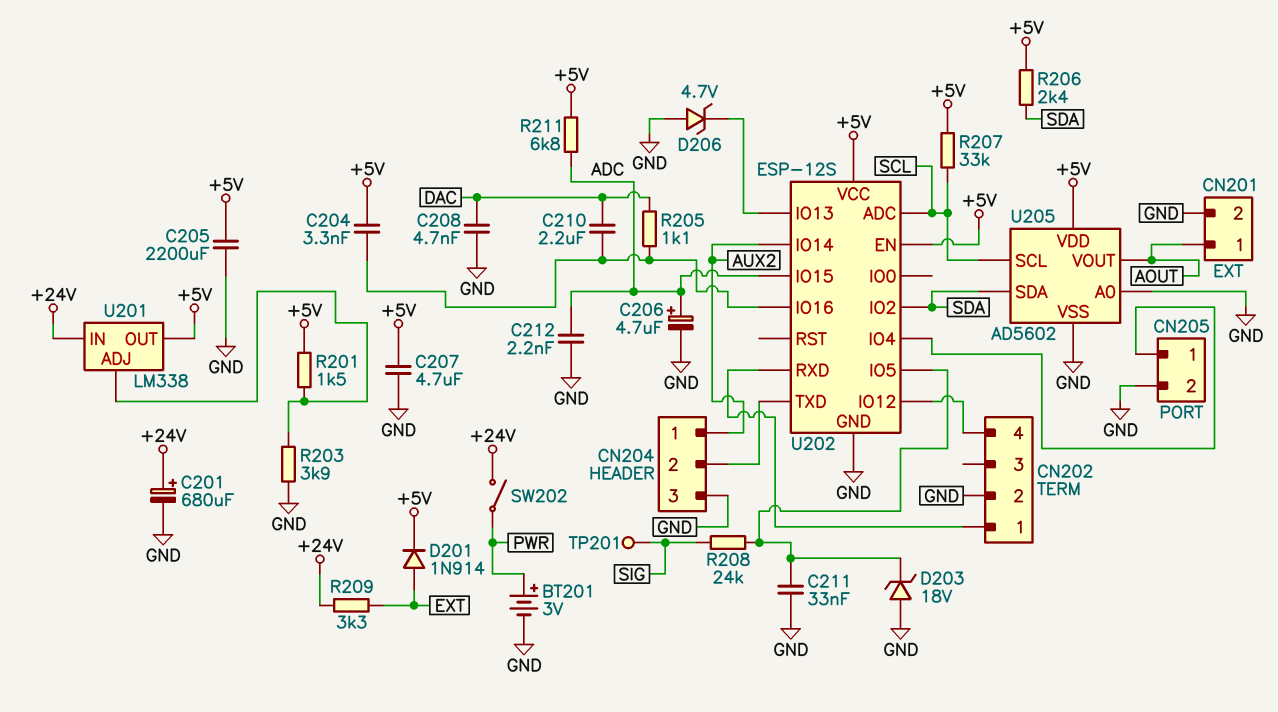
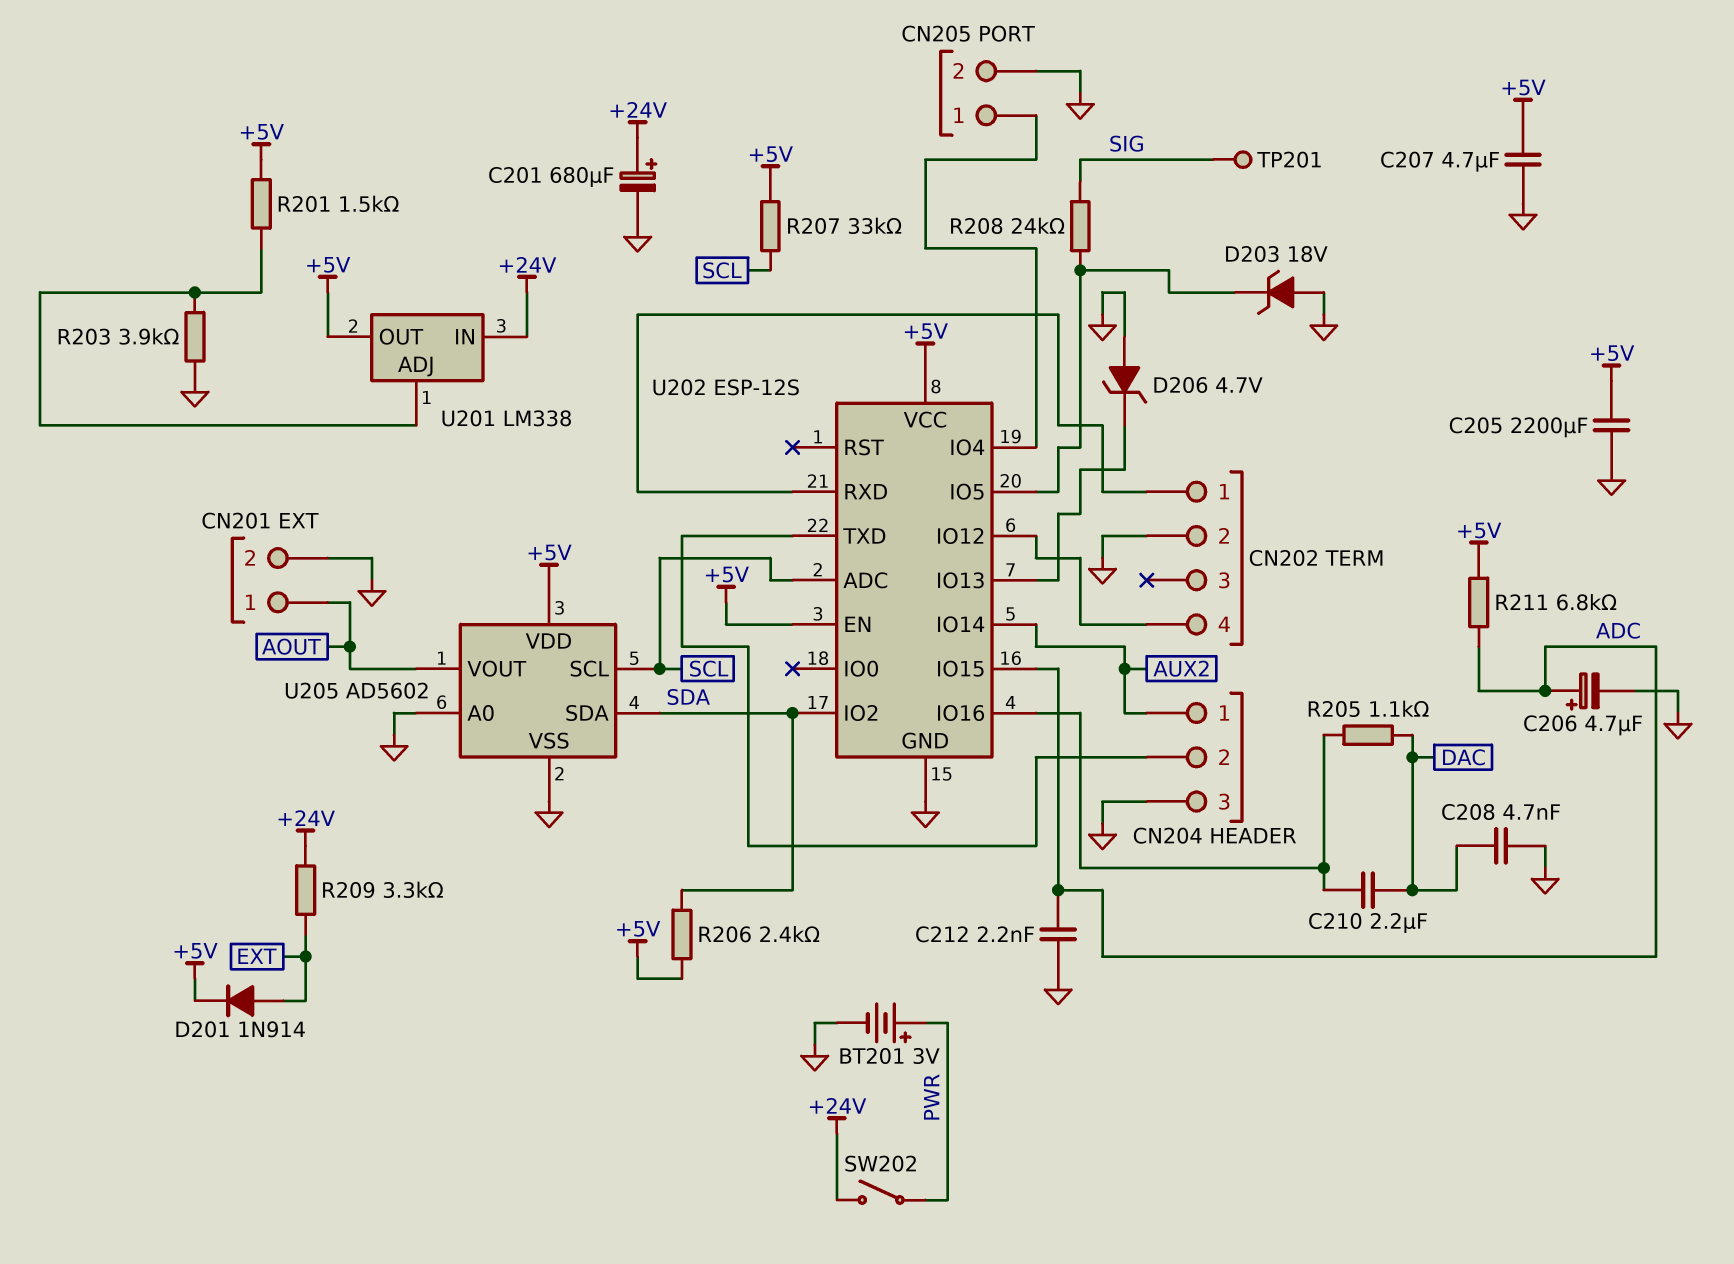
C204: 3.3nF (+5V, U202/IO16) -> none
C211: 33nF (GND, U202/IO5) -> none

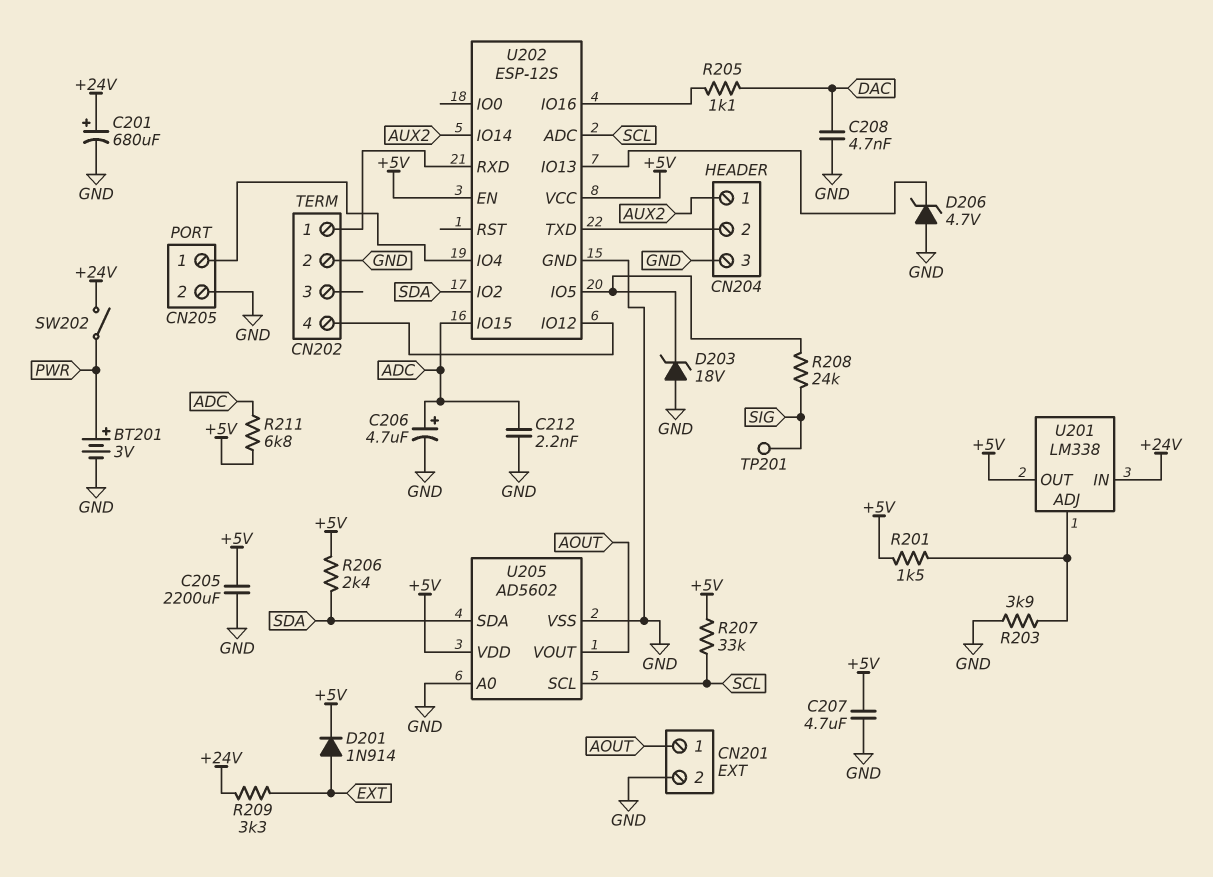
C210: 2.2uF (DAC, U202/IO16) -> none

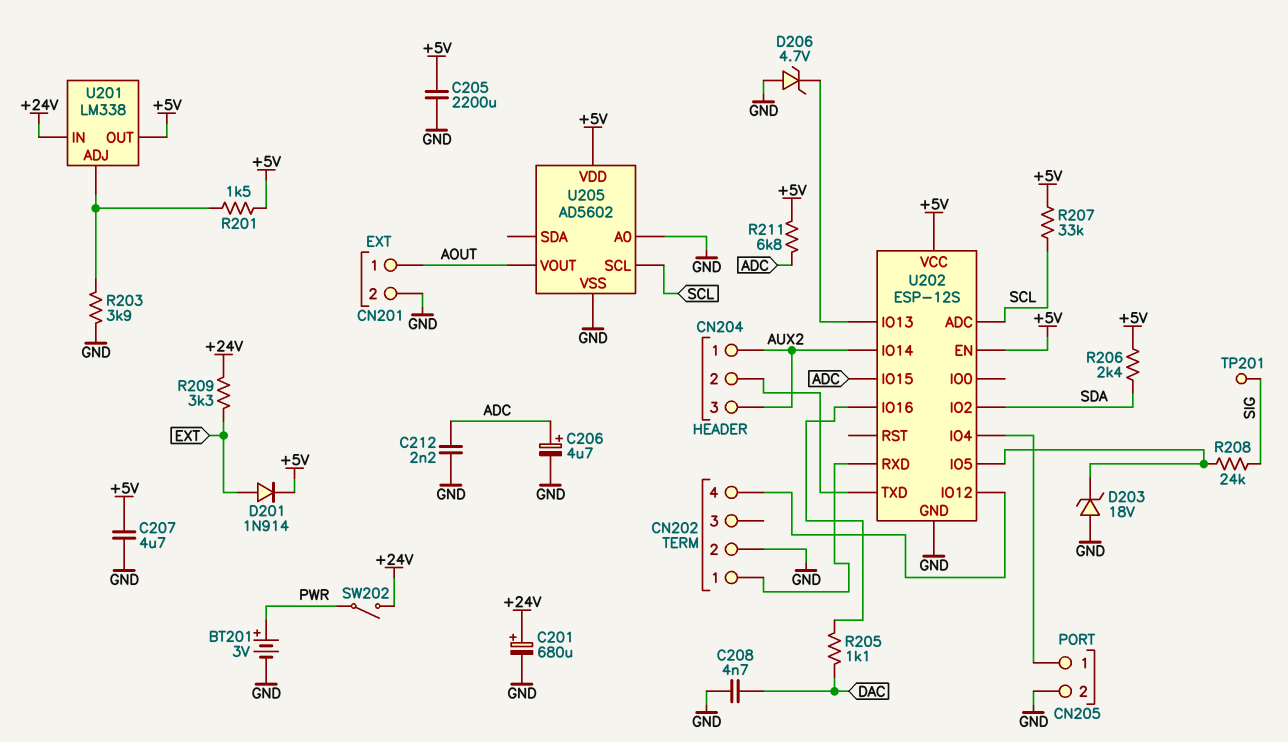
CN204 pin 3: GND -> AUX2
U205 pin SDA: SDA -> none

